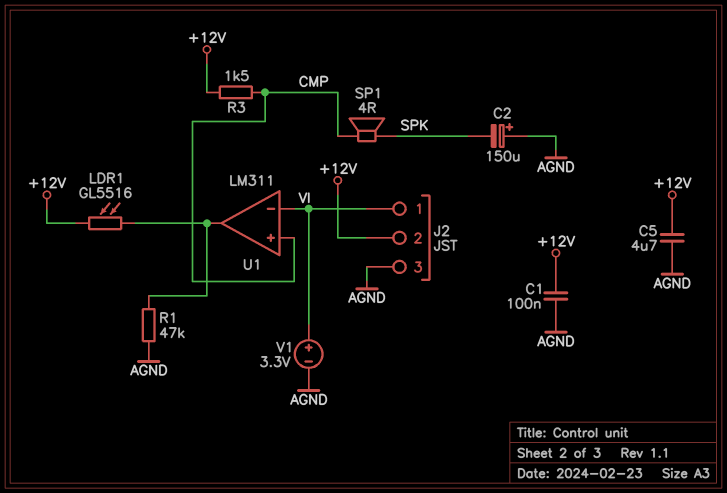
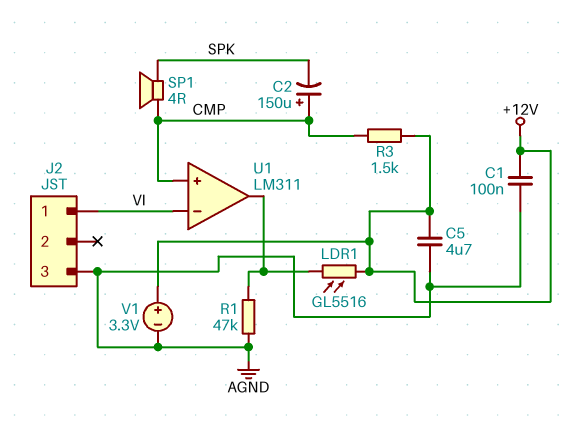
C2: 150uF (plus AGND, minus SPK) -> 150uF (plus CMP, minus SPK)
J2 pin 2: +12V -> none
V1: 3.3V (plus VI, minus AGND) -> 3.3V (plus +12V, minus AGND)

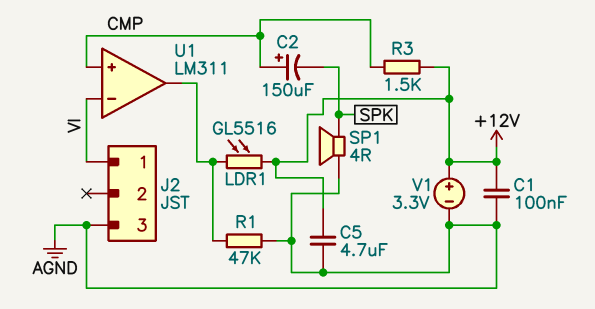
SP1: speaker 4R (CMP, SPK) -> speaker 4R (AGND, SPK)

